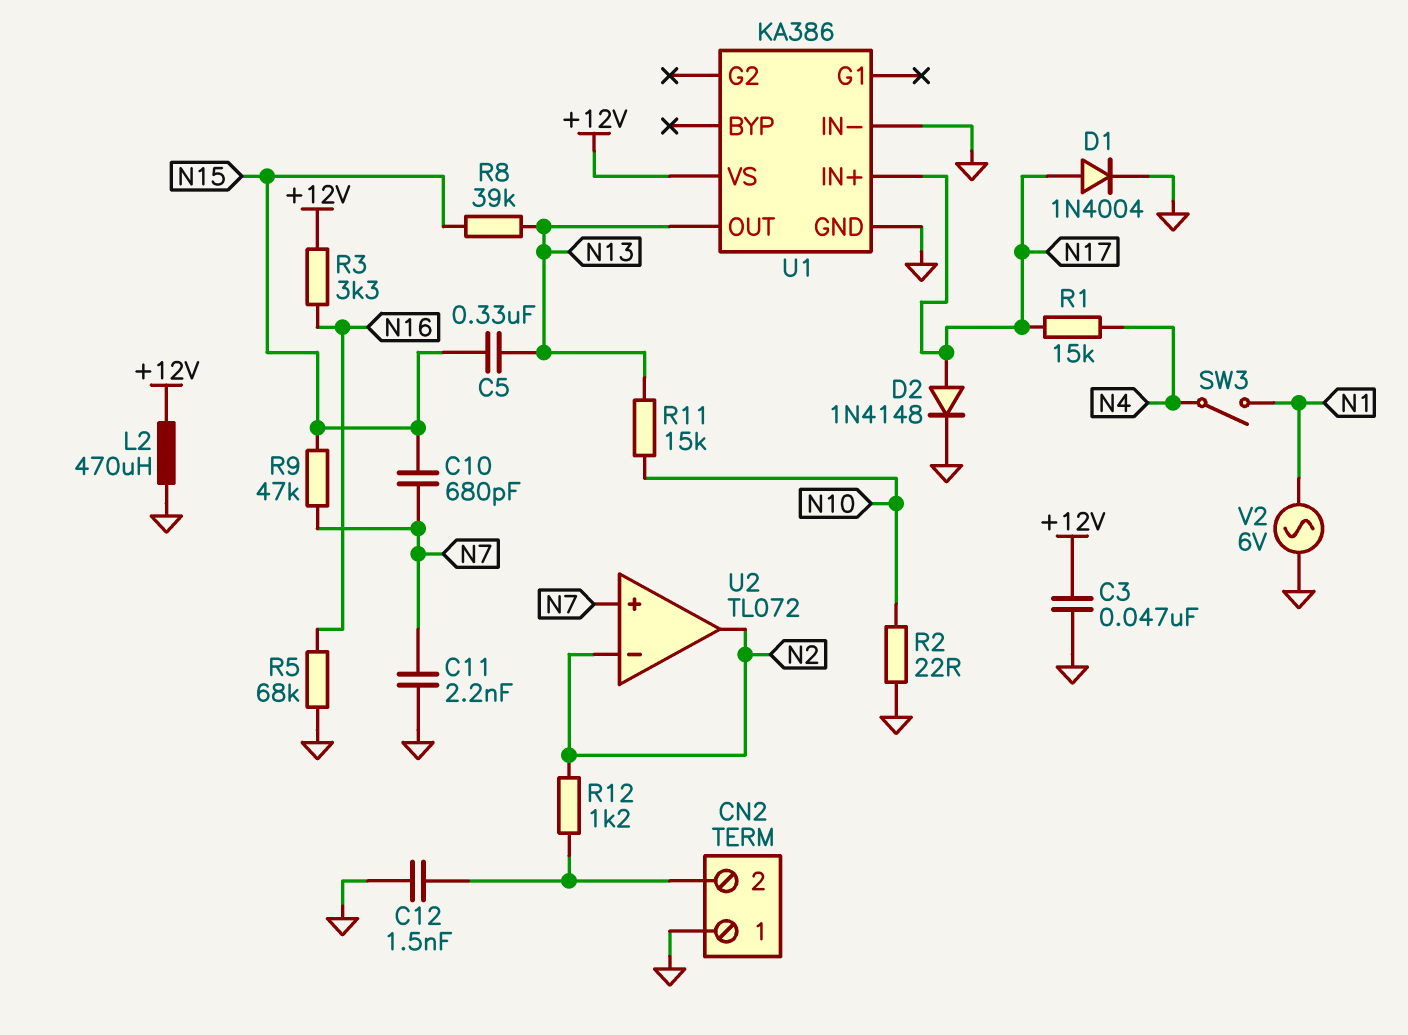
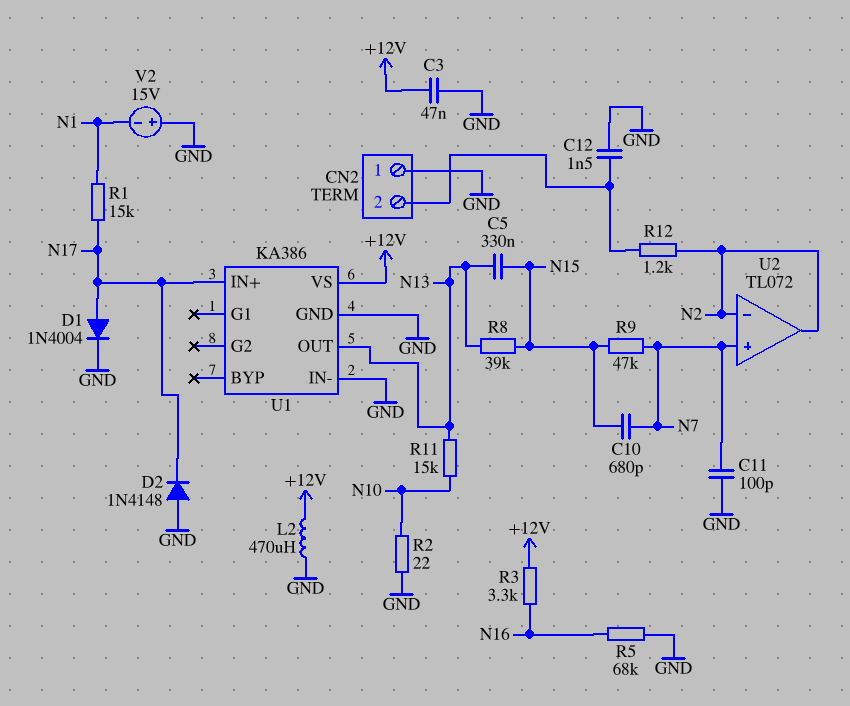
C11: 2.2nF (GND, N7) -> 100pF (GND, N7)
D2: diode 1N4148 (A N17, K GND) -> diode 1N4148 (A GND, K N17)
R1: 15k (N4, N17) -> 15k (N1, N17)
SW3: switch (N1, N4) -> none
V2: AC 6V (GND, N1) -> 15V (plus GND, minus N1)

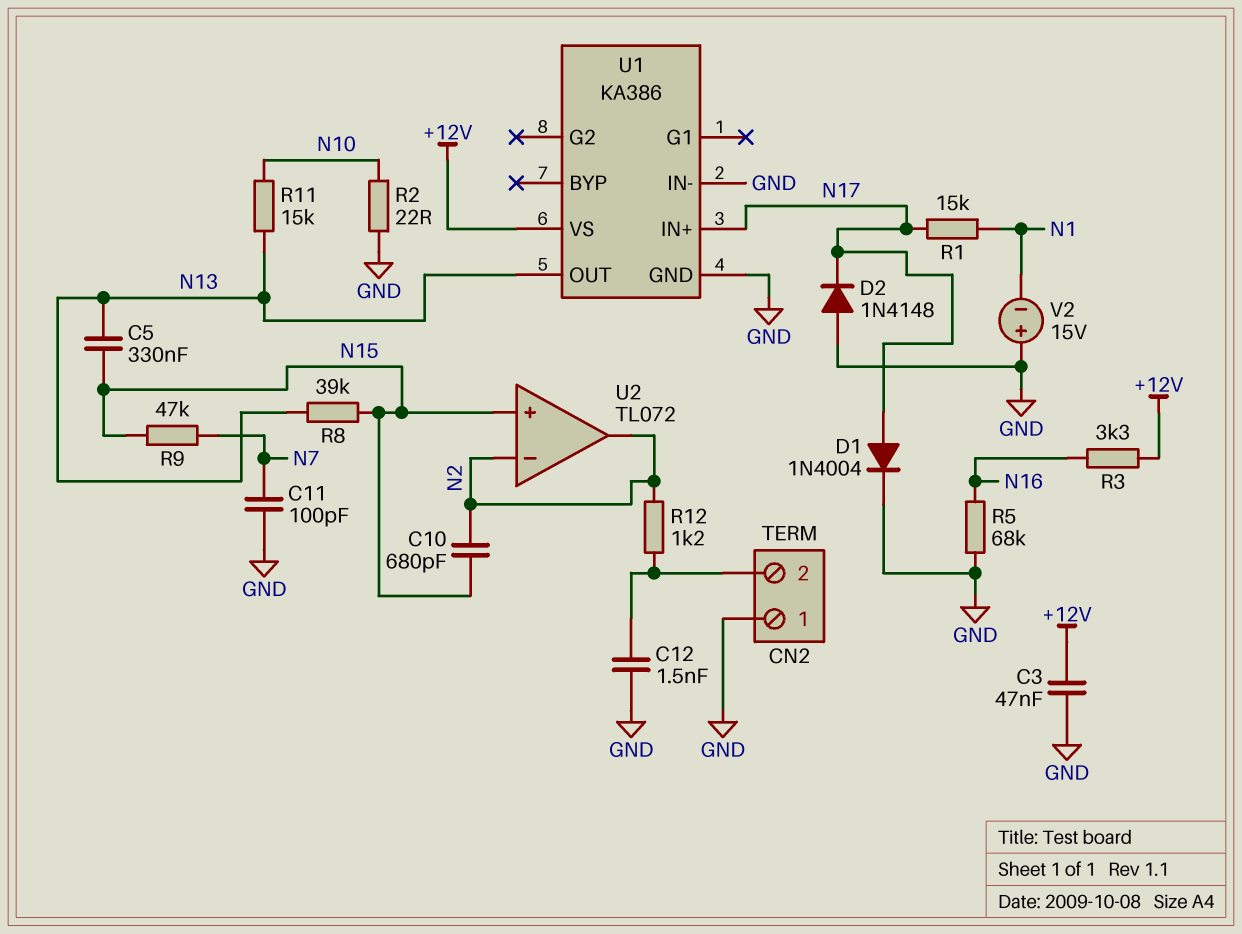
C10: 680pF (N7, N15) -> 680pF (N2, N15)
L2: 470uH (+12V, GND) -> none
U2 pin in+: N7 -> N15

